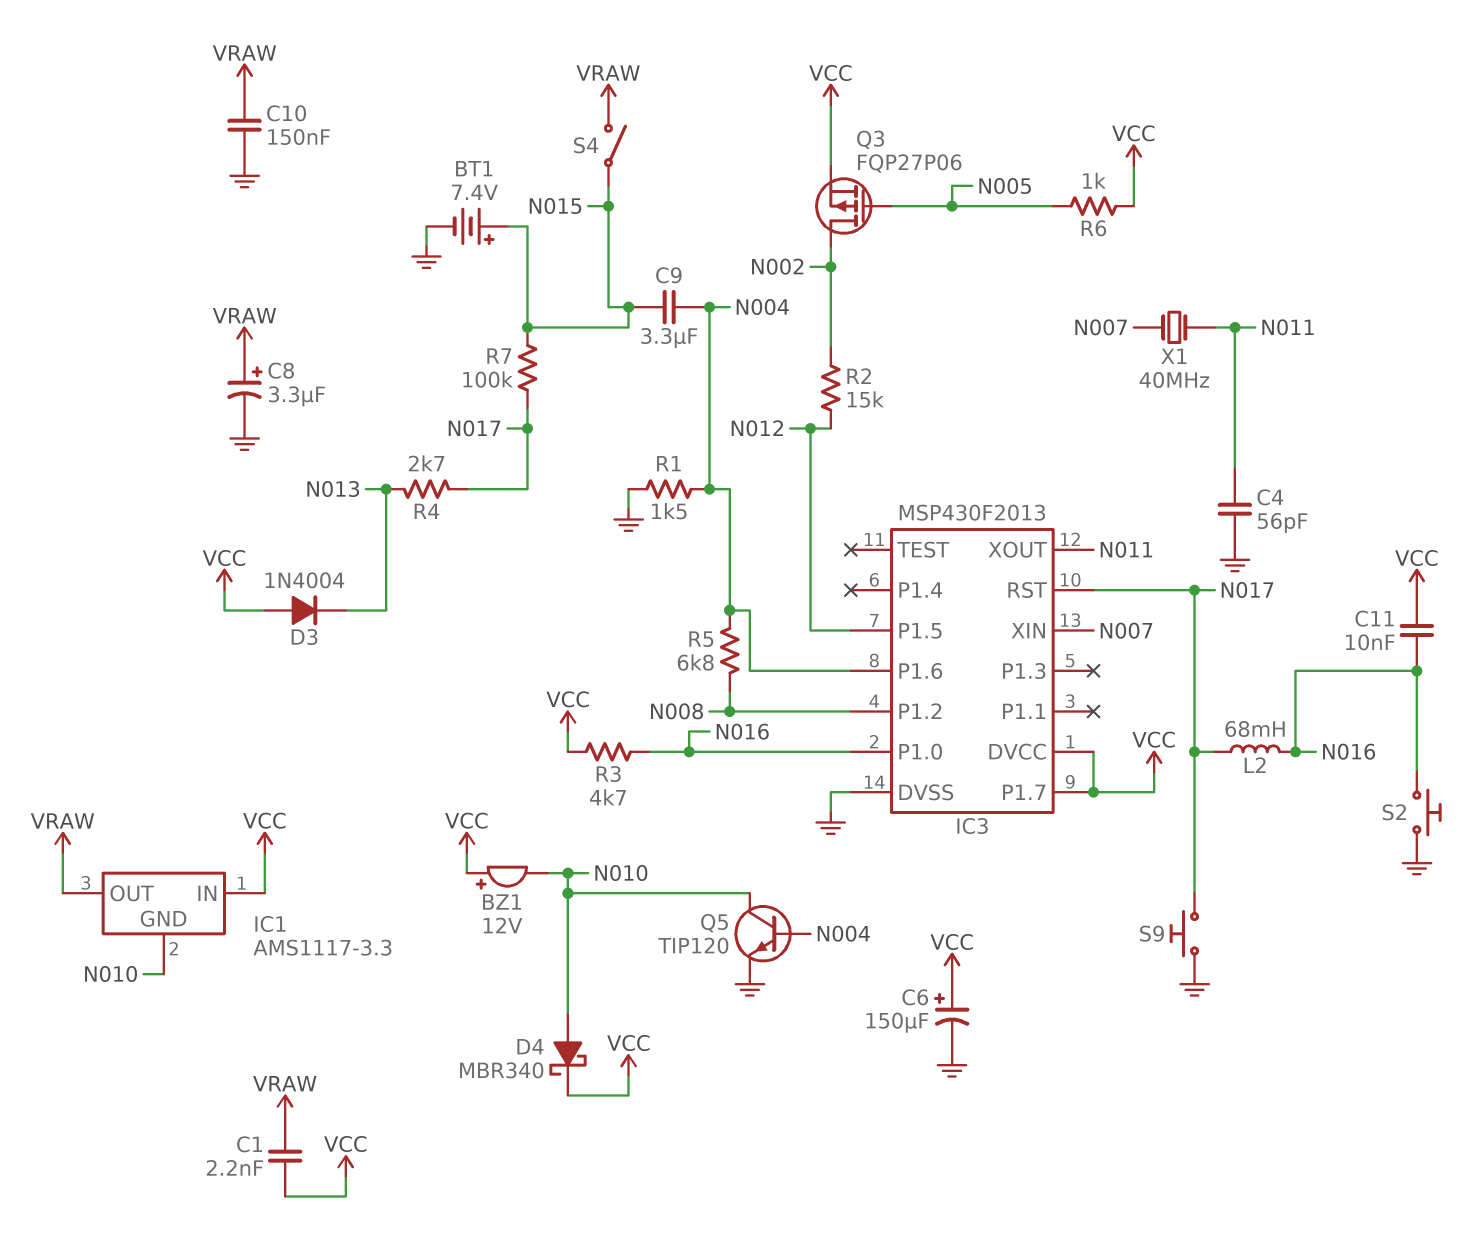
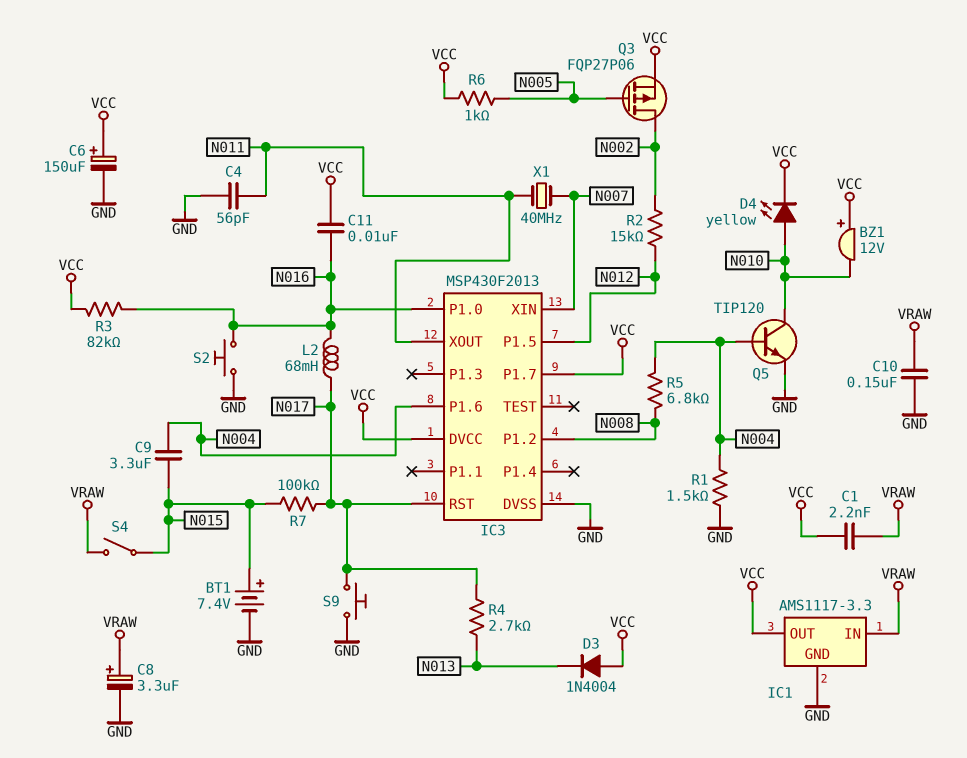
D4: schottky MBR340 (A N010, K VCC) -> LED yellow (A N010, K VCC)
IC1 pin GND: N010 -> GND
IC1 pin IN: VCC -> VRAW
IC1 pin OUT: VRAW -> VCC
R3: 4.7k (N016, VCC) -> 82k (N016, VCC)

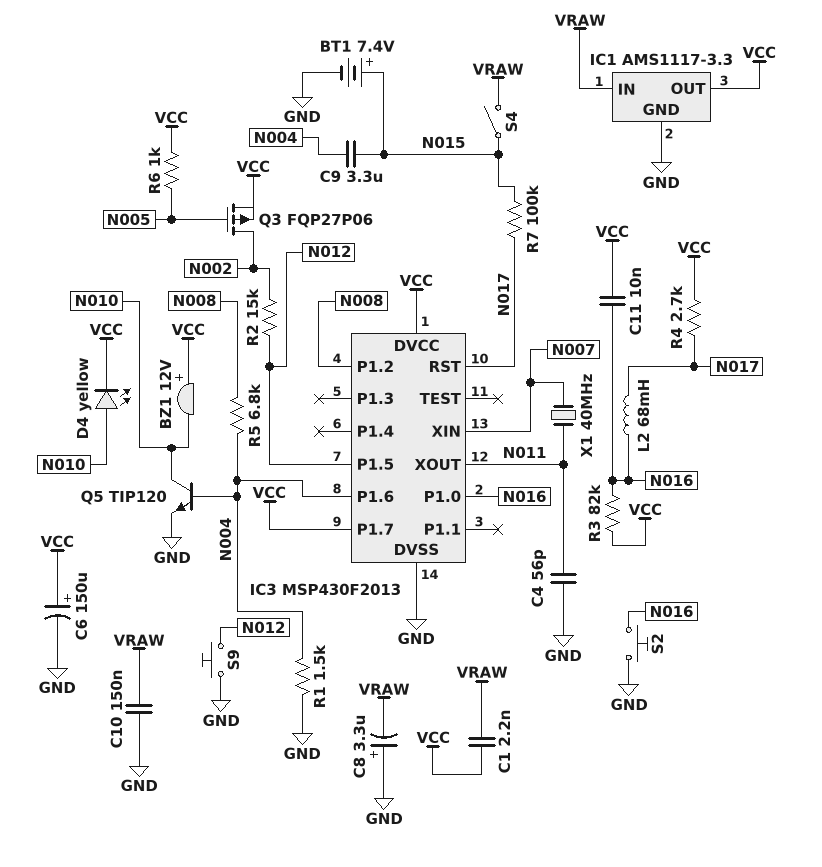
C8: 3.3uF (plus VRAW, minus GND) -> 3.3uF (plus GND, minus VRAW)
D3: diode 1N4004 (A VCC, K N013) -> none
R4: 2.7k (N013, N017) -> 2.7k (N017, VCC)
S9: button (GND, N017) -> button (GND, N012)

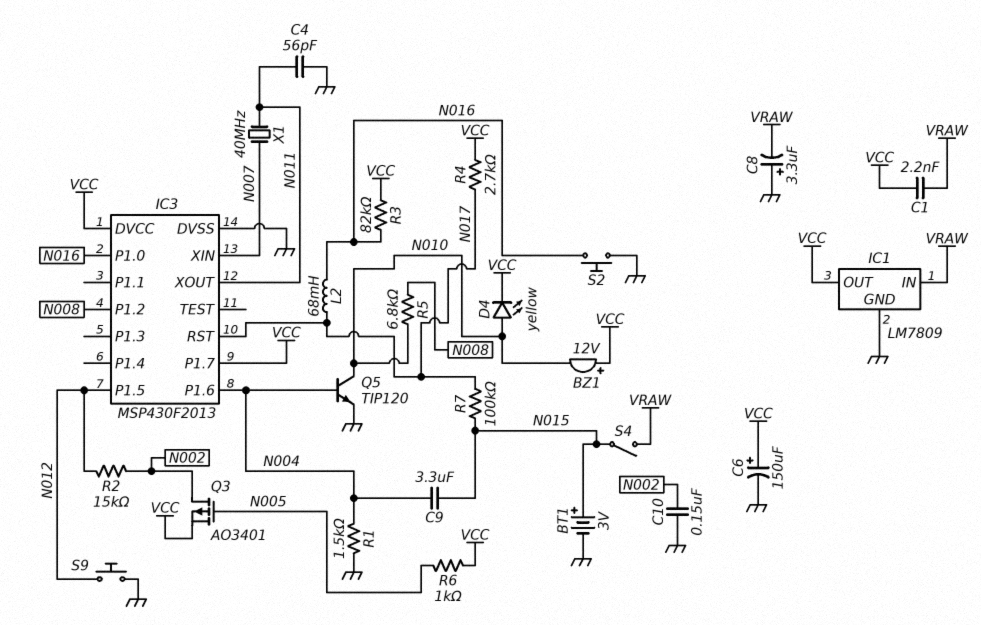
BT1: 7.4V (plus N015, minus GND) -> 3V (plus N015, minus GND)
C10: 150nF (GND, VRAW) -> 150nF (GND, N002)
C11: 10nF (N016, VCC) -> none
IC1: AMS1117-3.3 -> LM7809
Q3: PMOS FQP27P06 (G N005, D N002, S VCC) -> PMOS AO3401 (G N005, D N002, S VCC)
R5: 6.8k (N004, N008) -> 6.8k (N008, N010)

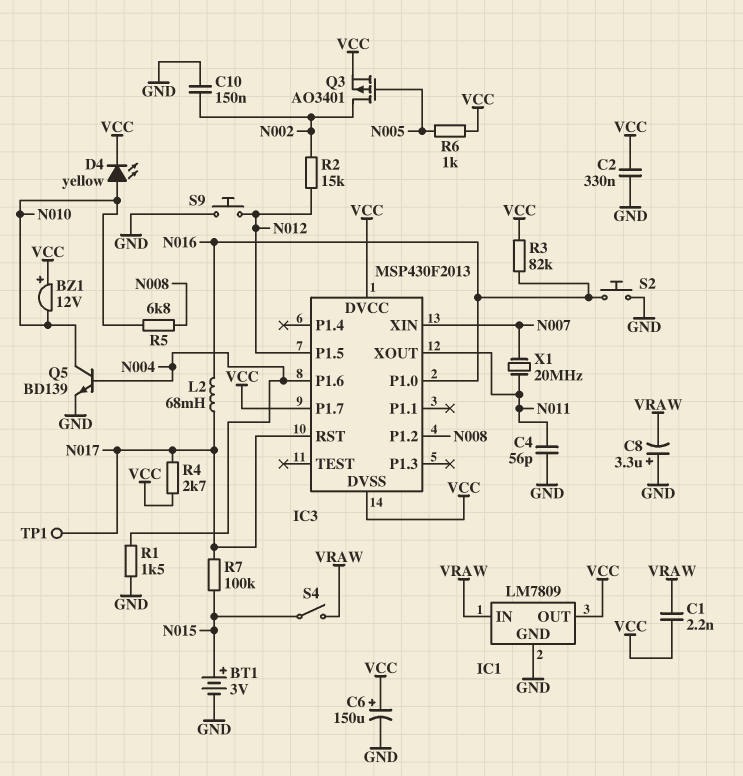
C2: none -> 330nF (GND, VCC)
C9: 3.3uF (N004, N015) -> none
IC3 pin DVSS: GND -> VCC
Q5: NPN TIP120 (B N004, C N010, E GND) -> NPN BD139 (B N004, C N010, E GND)
TP1: none -> test point (N017)
X1: 40MHz (N007, N011) -> 20MHz (N007, N011)

